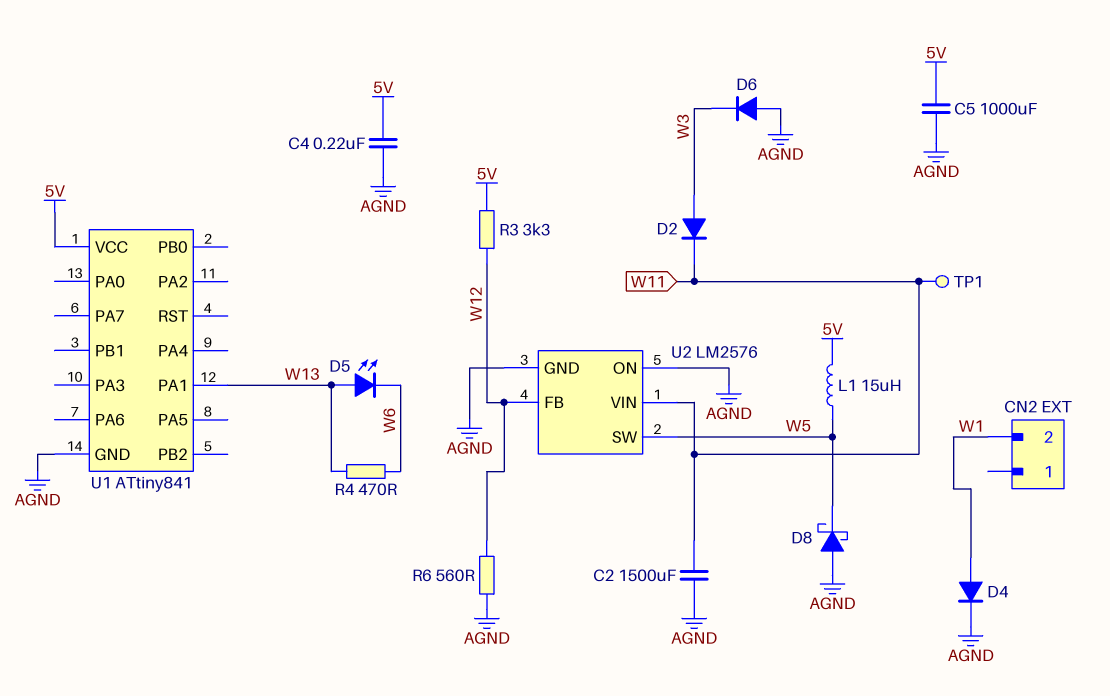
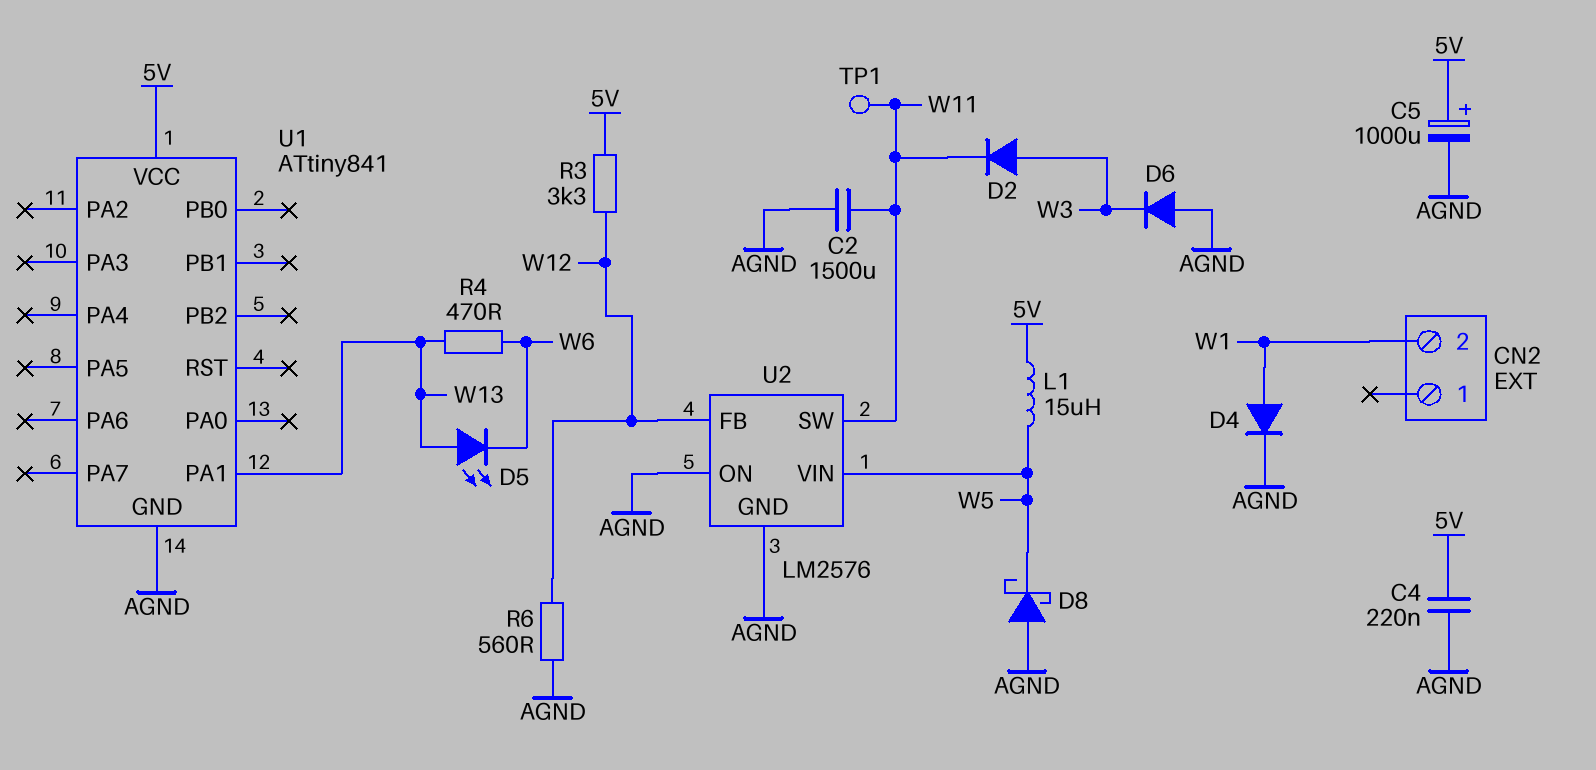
C5: 1000uF (5V, AGND) -> 1000uF (plus 5V, minus AGND)
U2 pin SW: W5 -> W11
U2 pin VIN: W11 -> W5

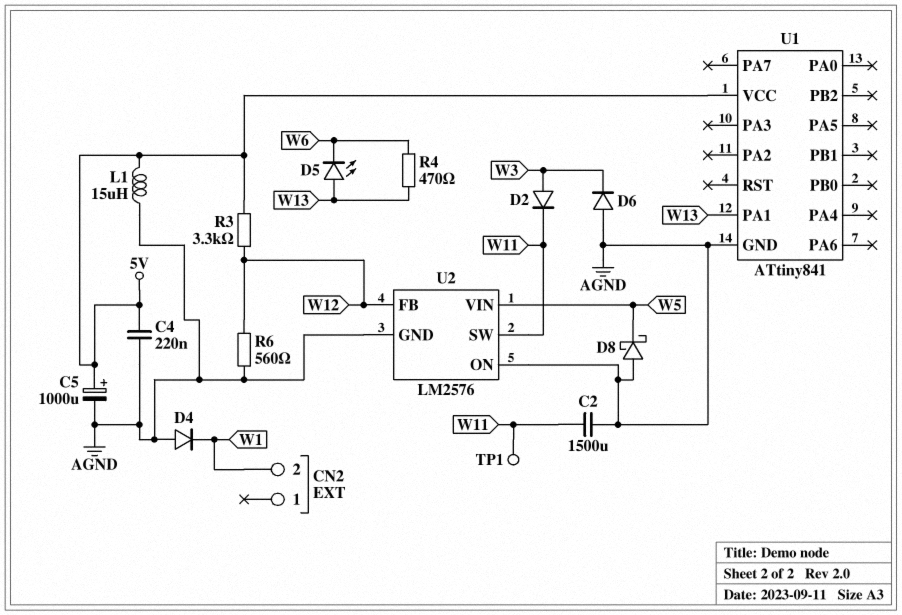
D4: diode (A W1, K AGND) -> diode (A AGND, K W1)
L1: 15uH (5V, W5) -> 15uH (5V, AGND)

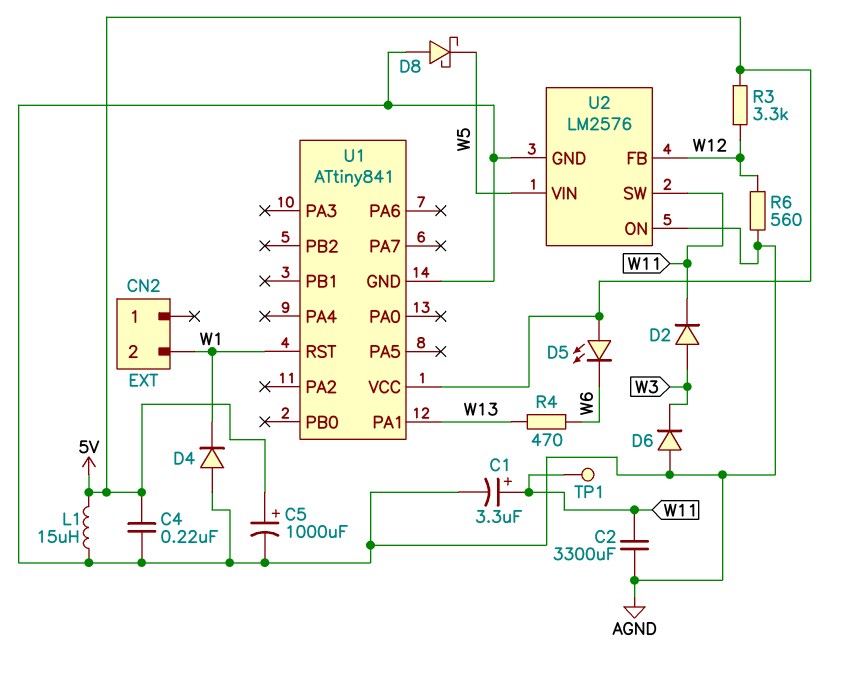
C1: none -> 3.3uF (plus W11, minus AGND)
C2: 1500uF (AGND, W11) -> 3300uF (AGND, W11)
D5: LED (A W13, K W6) -> LED (A 5V, K W6)
U1 pin RST: none -> W1

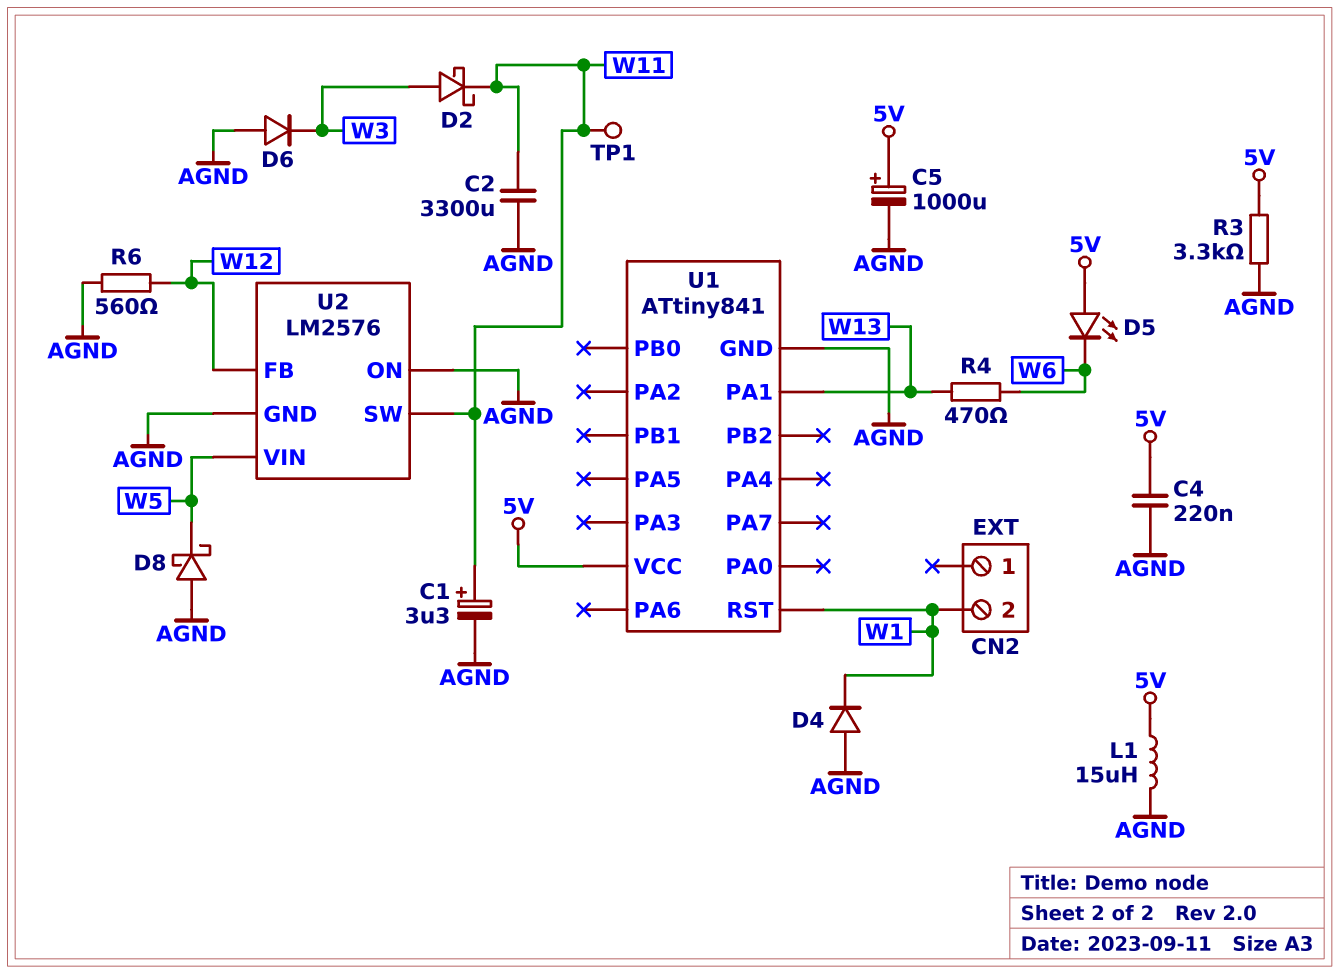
D2: diode (A W3, K W11) -> schottky (A W3, K W11)
R3: 3.3k (5V, W12) -> 3.3k (5V, AGND)

